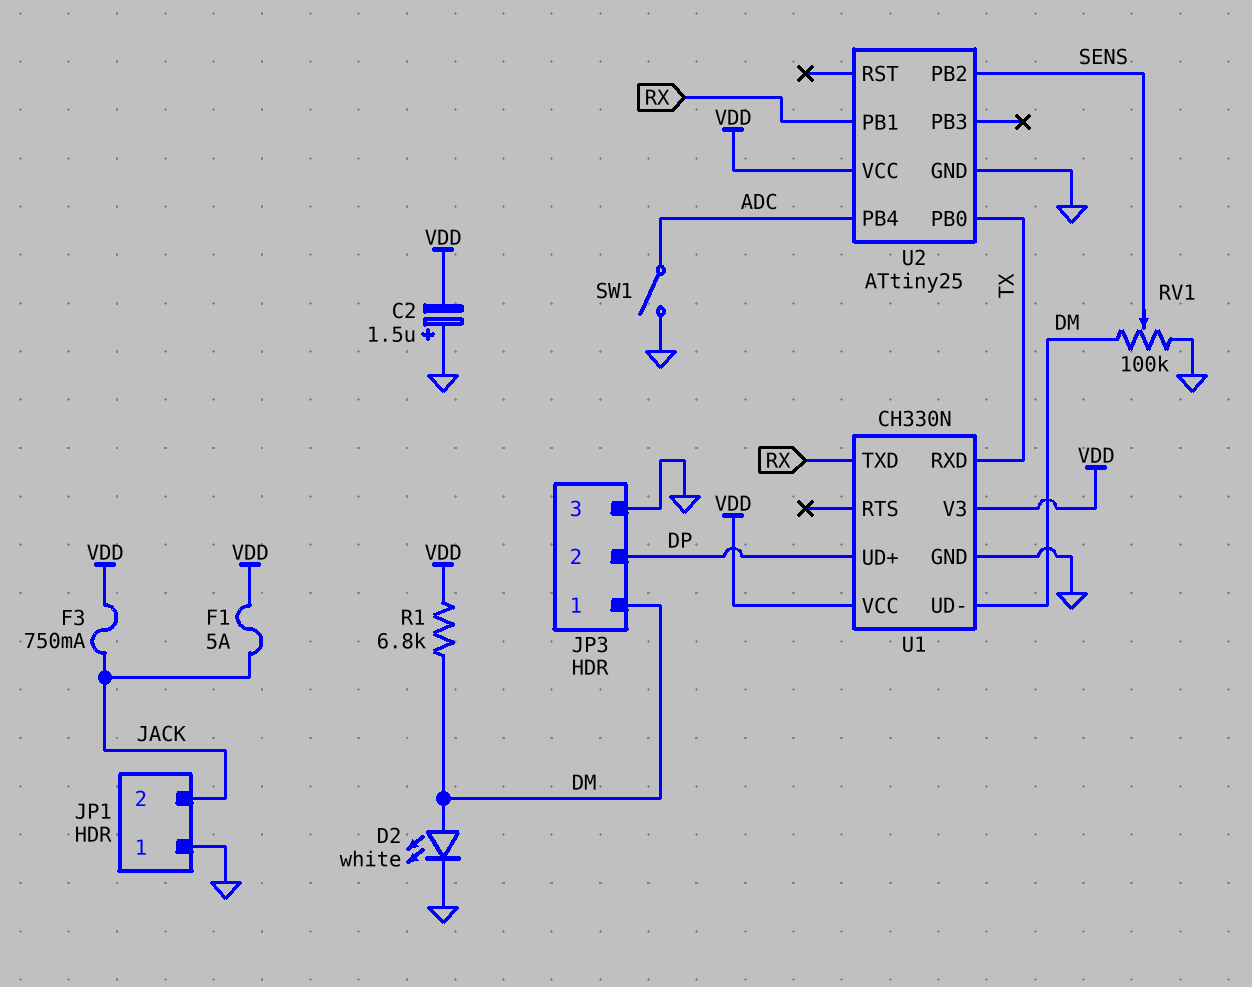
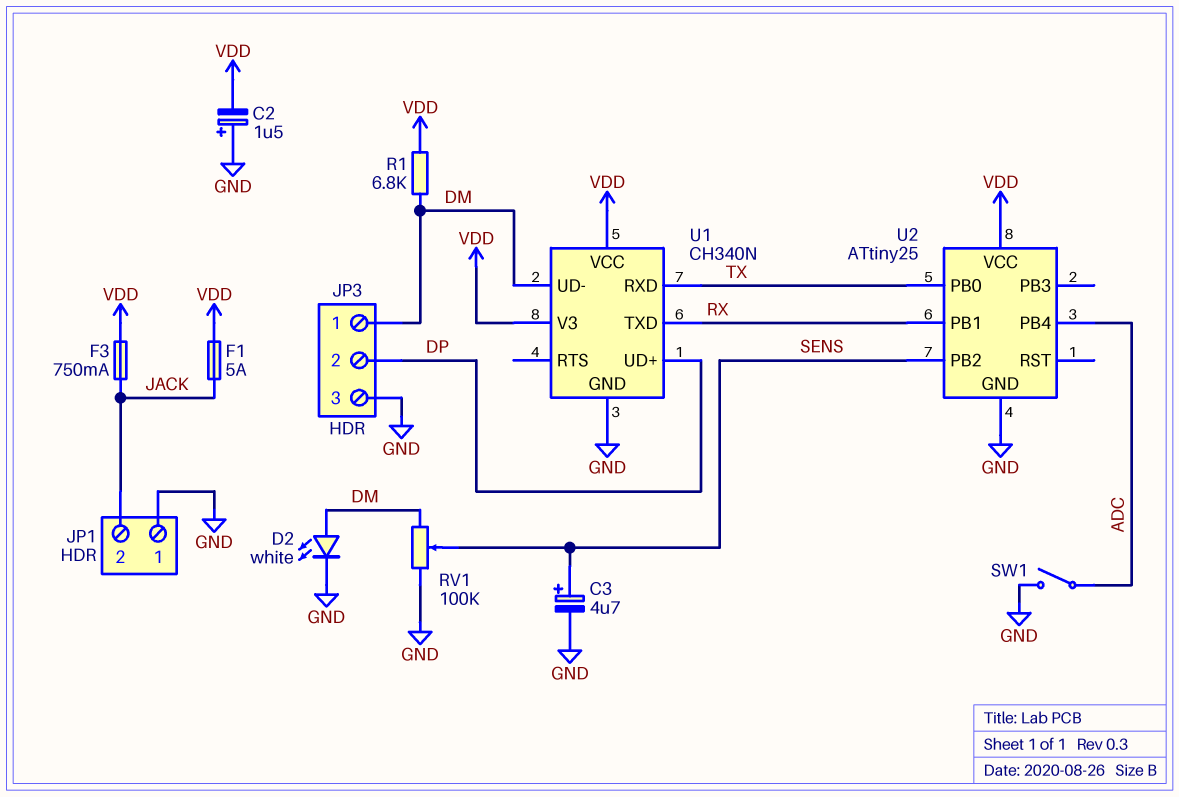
C3: none -> 4.7uF (plus SENS, minus GND)
U1: CH330N -> CH340N

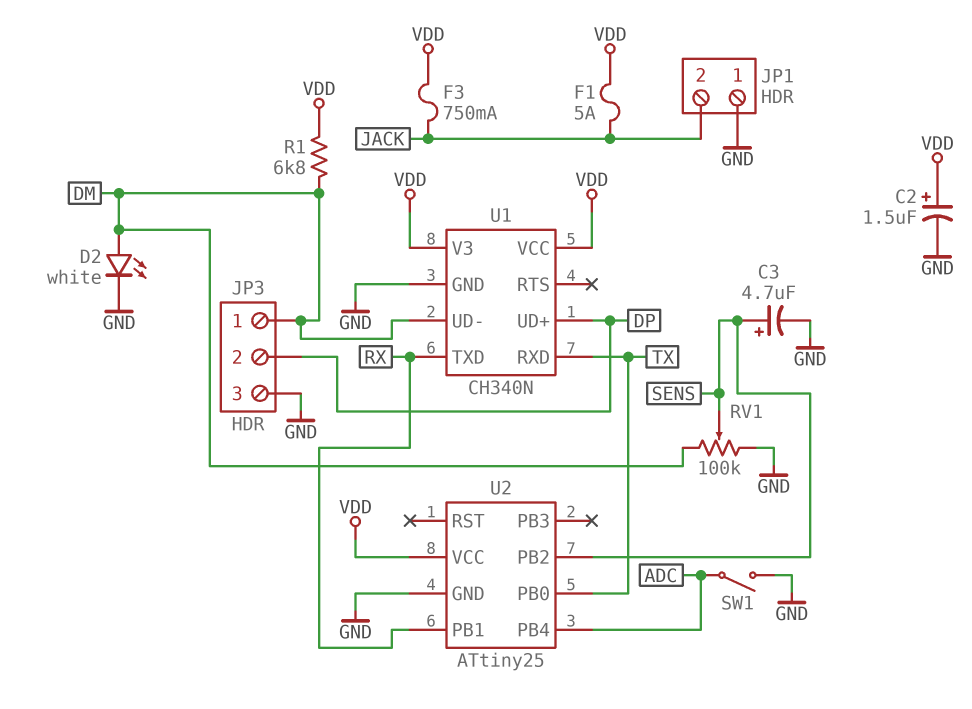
C2: 1.5uF (plus GND, minus VDD) -> 1.5uF (plus VDD, minus GND)

